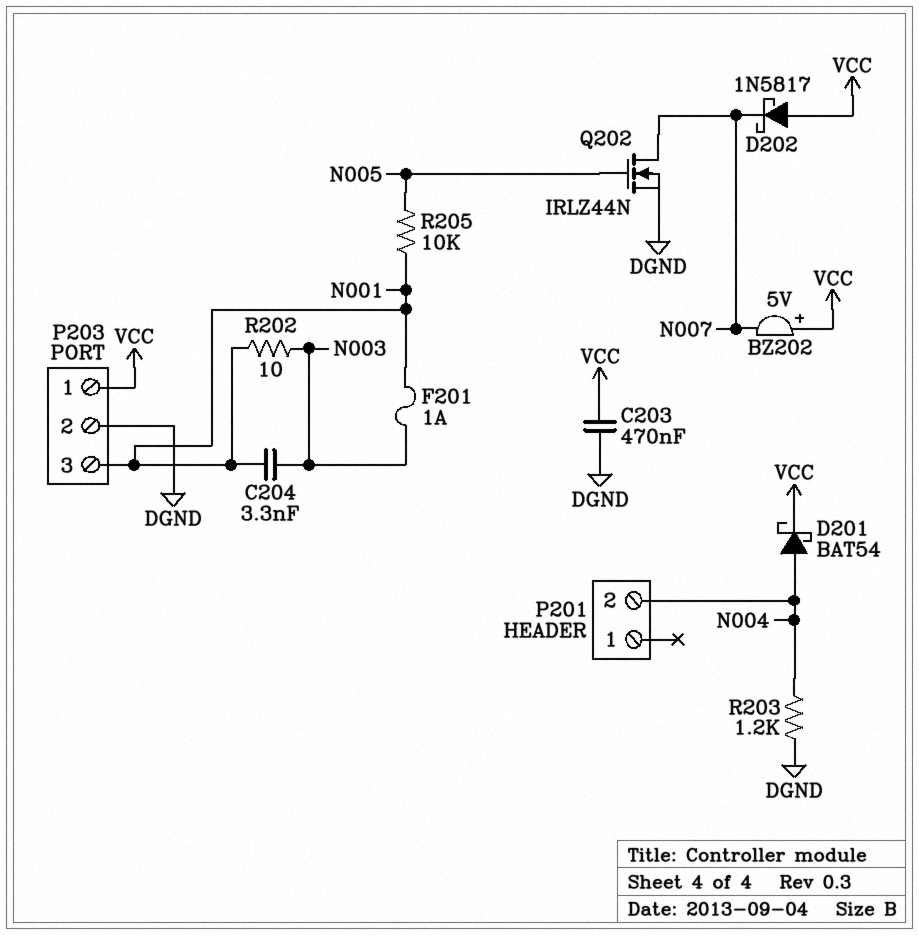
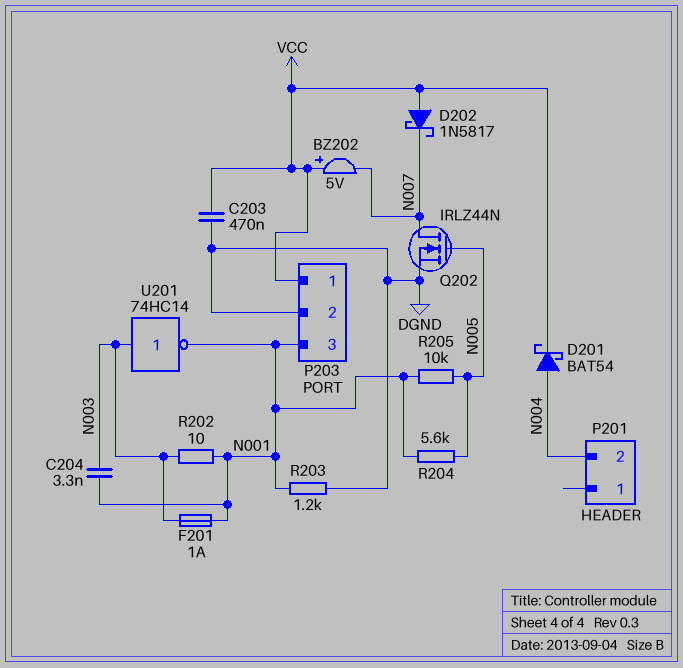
R203: 1.2k (DGND, N004) -> 1.2k (DGND, N001)
R204: none -> 5.6k (N001, N005)
U201: none -> NOT 74HC14 (in N003, out N001)

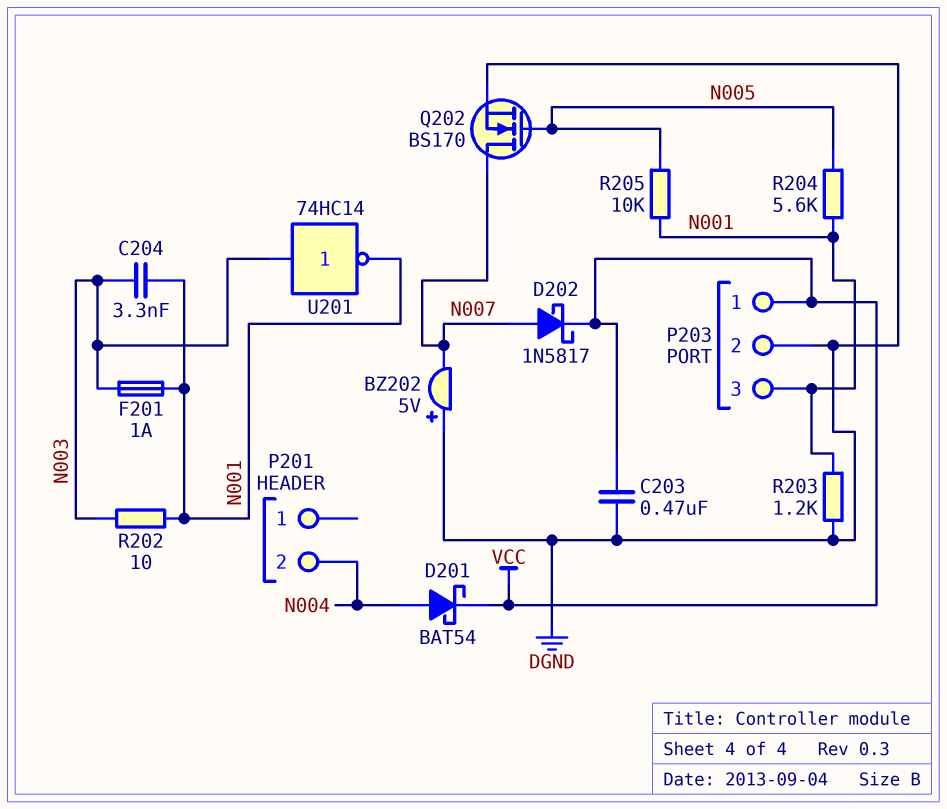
BZ202: buzzer 5V (plus VCC, minus N007) -> buzzer 5V (plus DGND, minus N007)
D202: schottky 1N5817 (A VCC, K N007) -> schottky 1N5817 (A N007, K VCC)
Q202: NMOS IRLZ44N (G N005, D N007, S DGND) -> NMOS BS170 (G N005, D N007, S DGND)

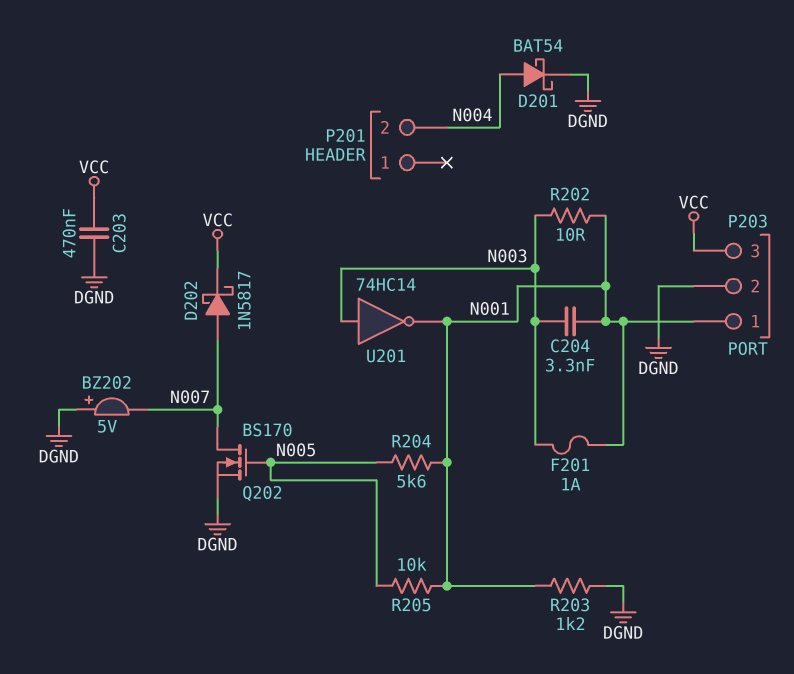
D201: schottky BAT54 (A N004, K VCC) -> schottky BAT54 (A N004, K DGND)
P203 pin 1: VCC -> N001
P203 pin 3: N001 -> VCC

